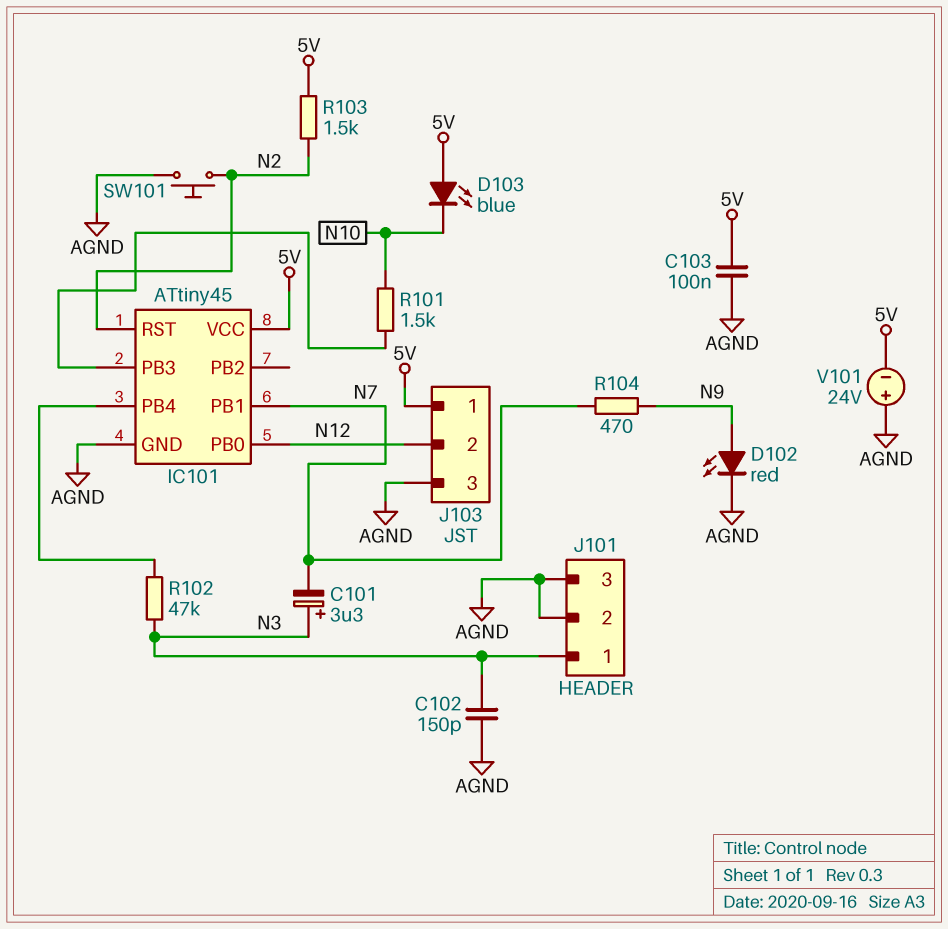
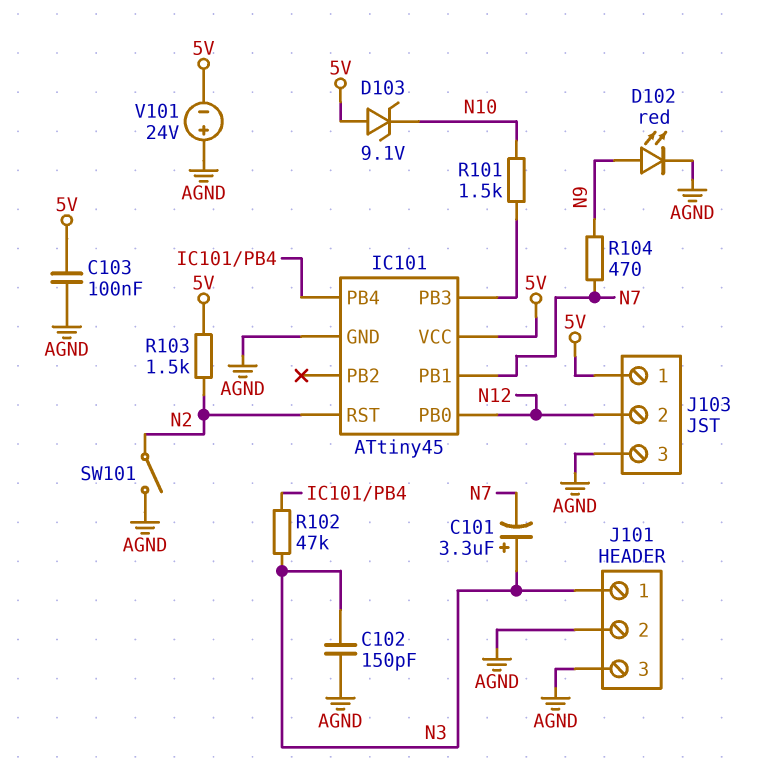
D103: LED blue (A 5V, K N10) -> zener 9.1V (A 5V, K N10)
SW101: button (AGND, N2) -> switch (AGND, N2)

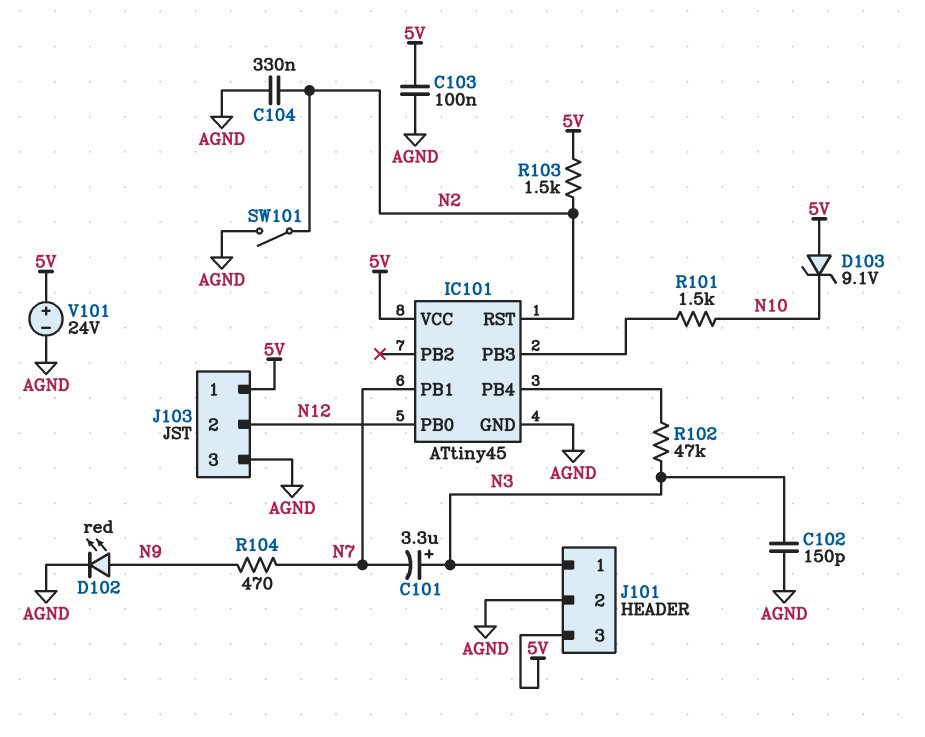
C104: none -> 330nF (AGND, N2)
J101 pin 3: AGND -> 5V
V101: 24V (plus AGND, minus 5V) -> 24V (plus 5V, minus AGND)

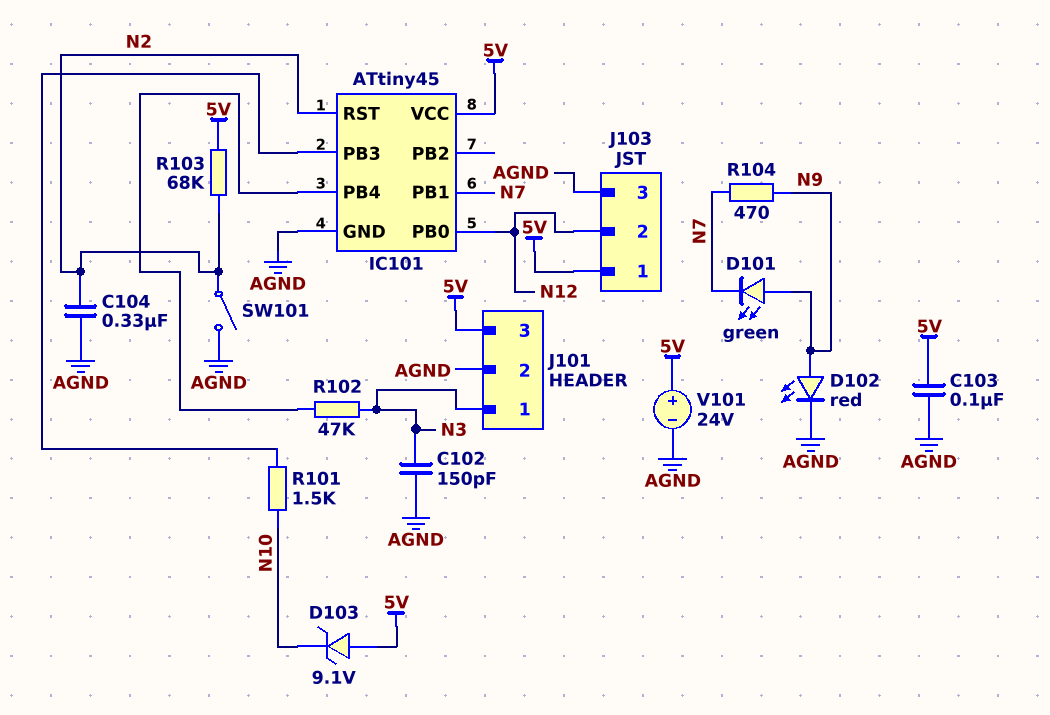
C101: 3.3uF (plus N3, minus N7) -> none
D101: none -> LED green (A N9, K N7)
R103: 1.5k (5V, N2) -> 68k (5V, N2)

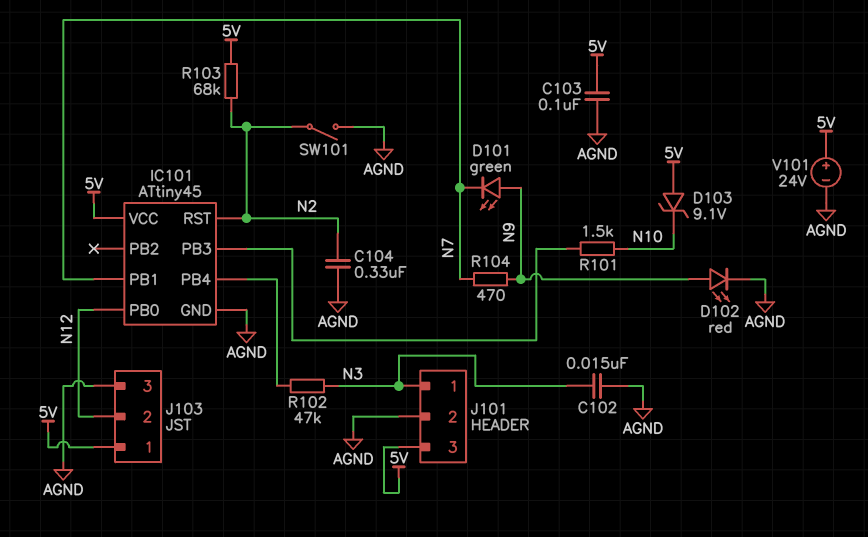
C102: 150pF (AGND, N3) -> 15nF (AGND, N3)

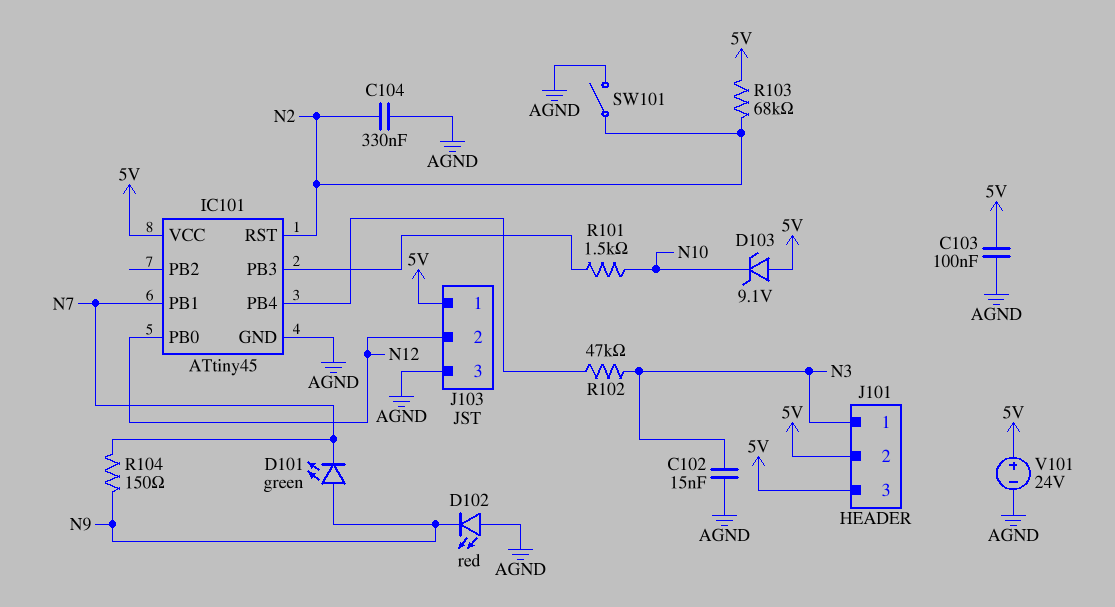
D102: LED red (A N9, K AGND) -> LED red (A AGND, K N9)
J101 pin 2: AGND -> 5V
R104: 470 (N7, N9) -> 150 (N7, N9)

